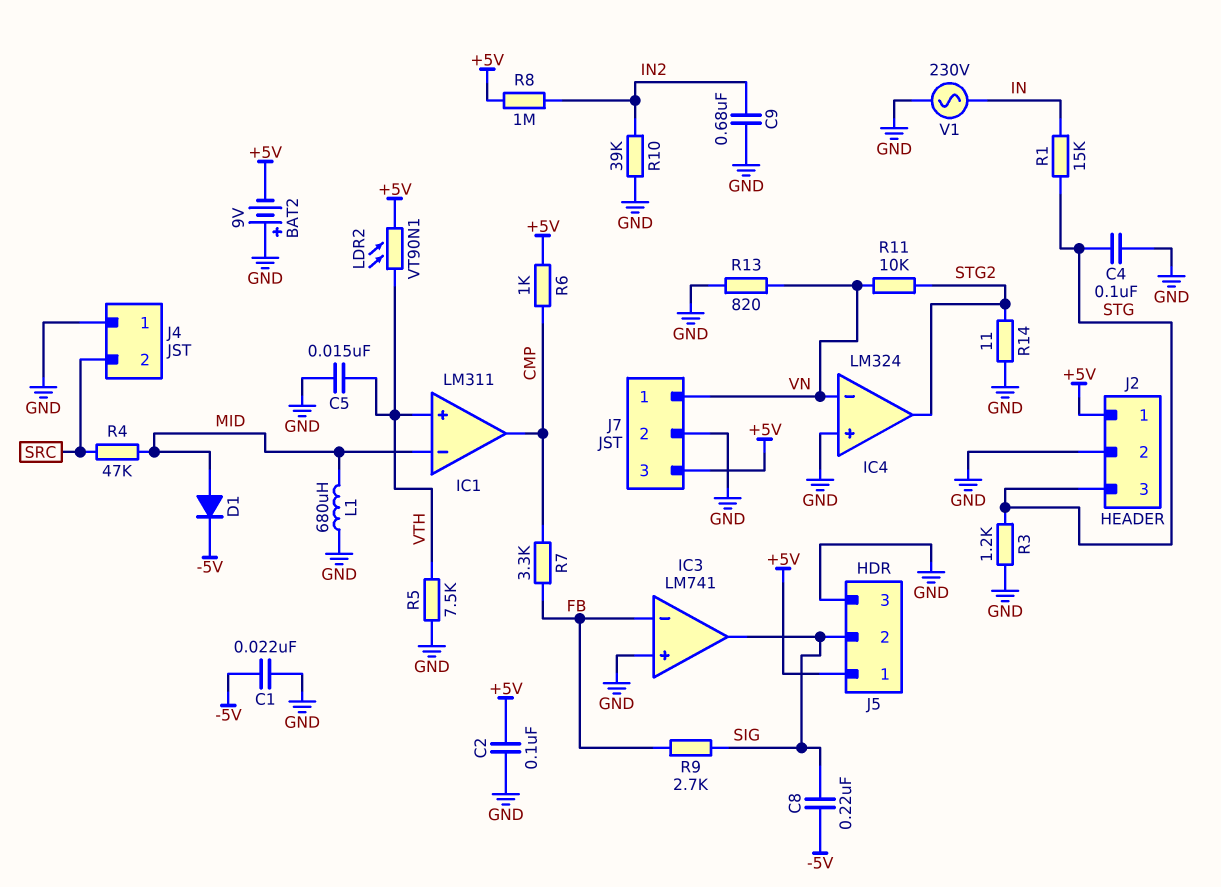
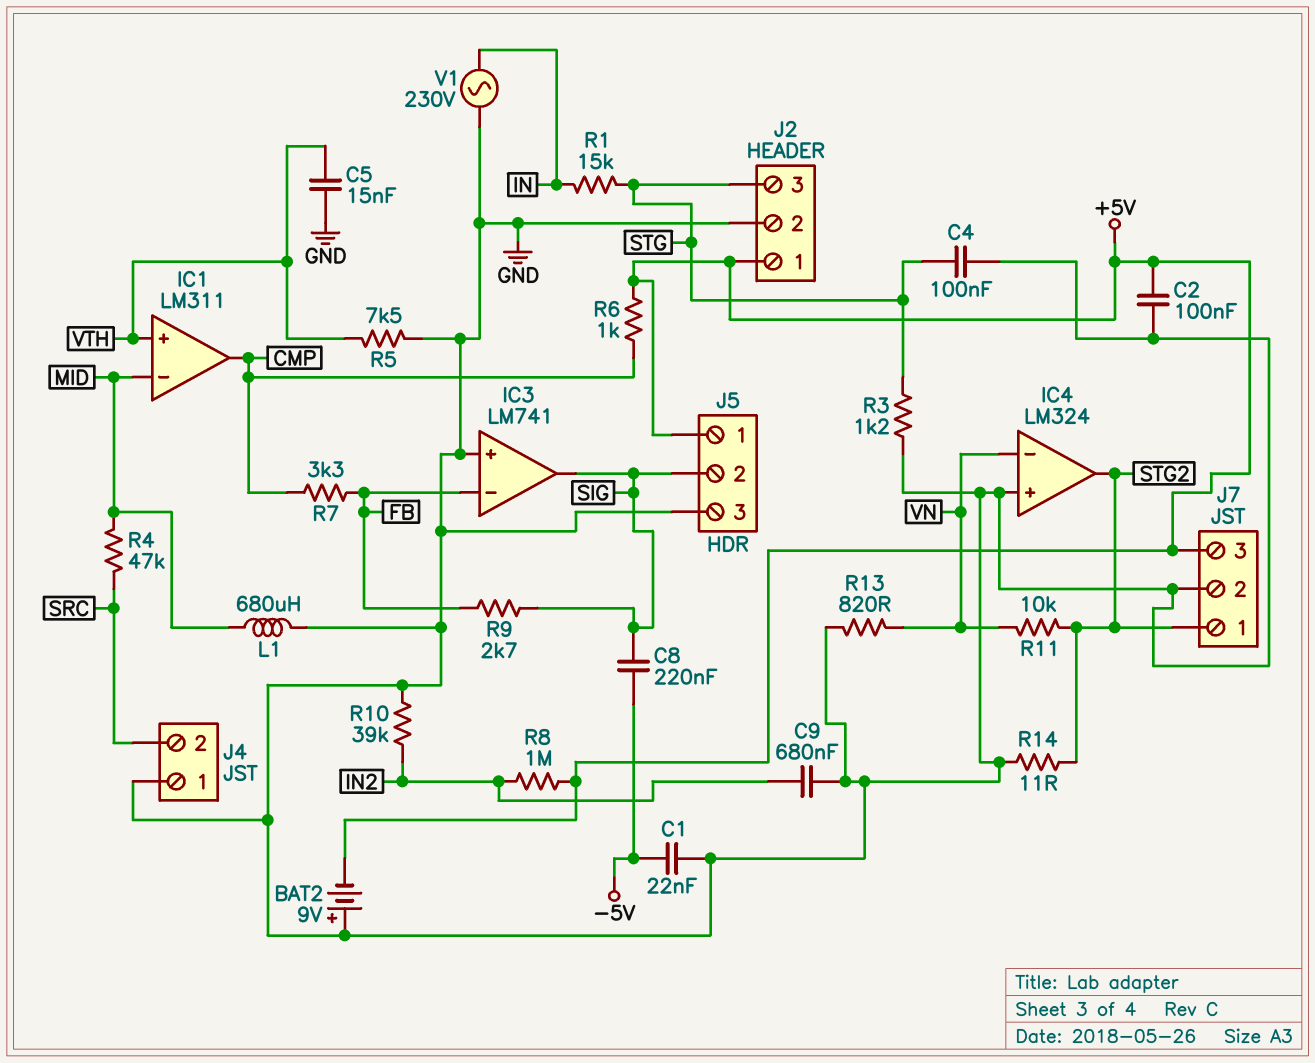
D1: diode (A MID, K -5V) -> none
J7 pin 1: VN -> STG2
LDR2: VT90N1 (+5V, VTH) -> none

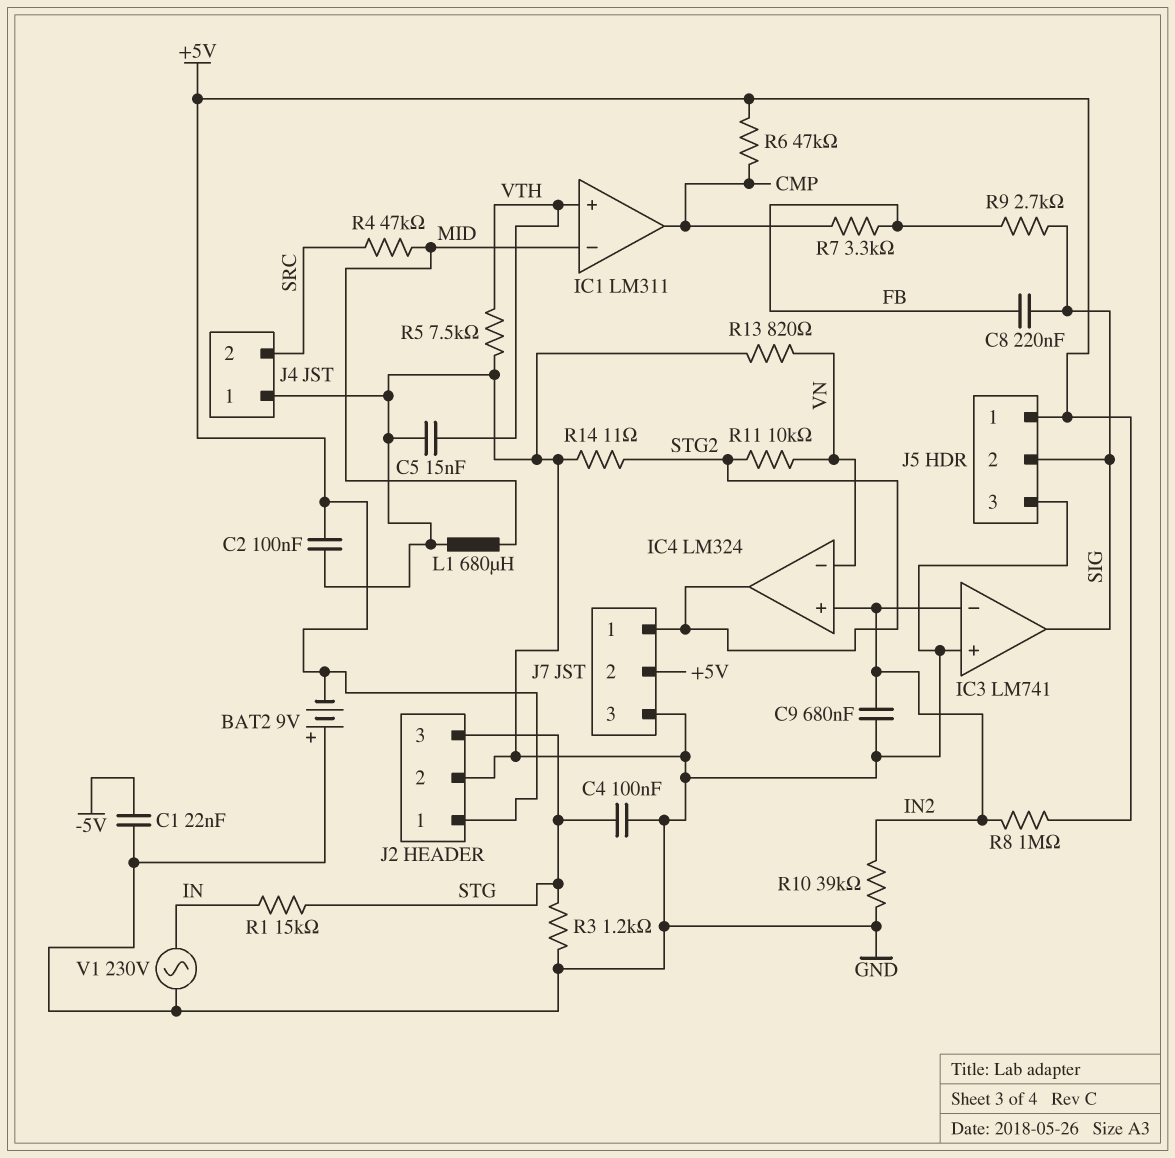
C8: 220nF (-5V, SIG) -> 220nF (FB, SIG)
IC3 pin in-: FB -> IN2
IC4 pin in+: GND -> IN2
J7 pin 2: GND -> +5V
J7 pin 3: +5V -> GND
R6: 1k (+5V, CMP) -> 47k (+5V, CMP)

